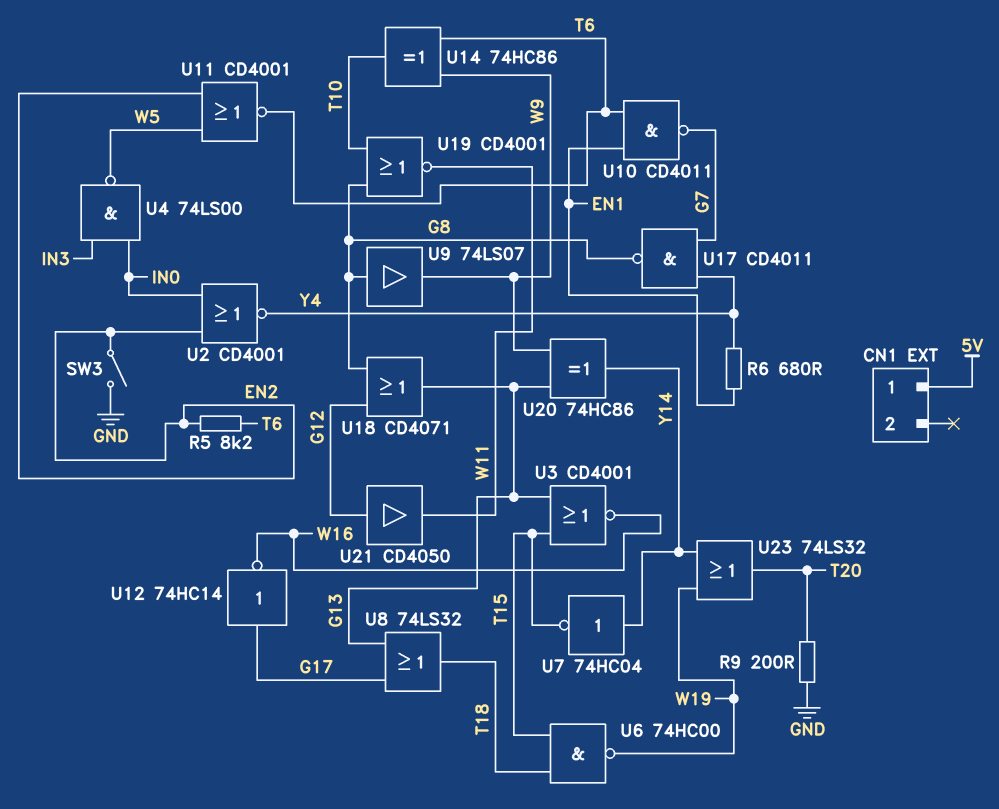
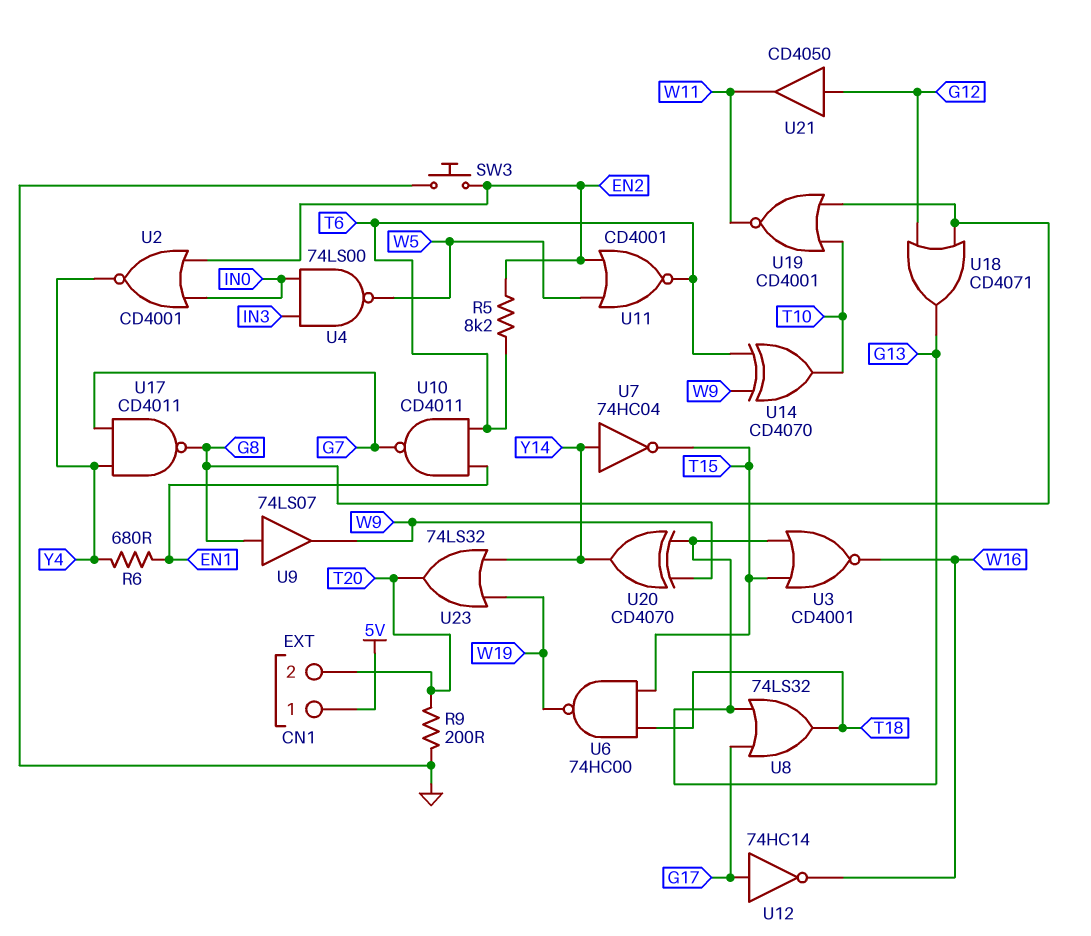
CN1 pin 2: none -> T20
SW3: switch (EN2, GND) -> button (EN2, GND)
U14: XOR 74HC86 (in T6, in W9, out T10) -> XOR CD4070 (in T6, in W9, out T10)
U20: XOR 74HC86 (in G13, in W9, out Y14) -> XOR CD4070 (in G13, in W9, out Y14)

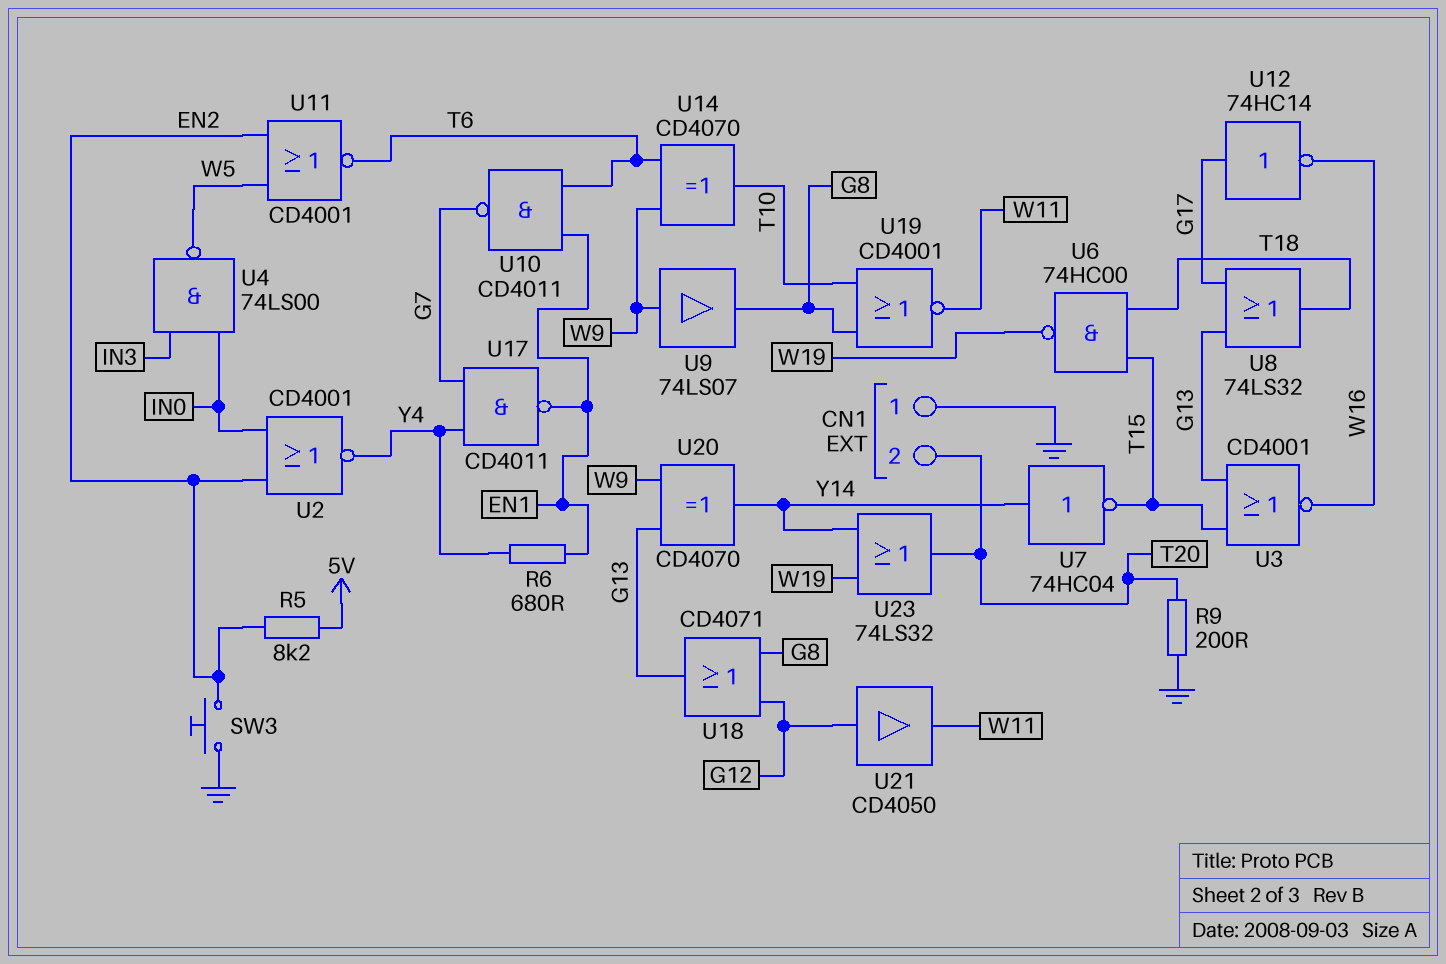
CN1 pin 1: 5V -> GND
R5: 8.2k (EN2, T6) -> 8.2k (5V, EN2)
U9: buffer 74LS07 (in G8, out W9) -> buffer 74LS07 (in W9, out G8)
U17: NAND CD4011 (in G7, in Y4, out G8) -> NAND CD4011 (in G7, in Y4, out EN1)

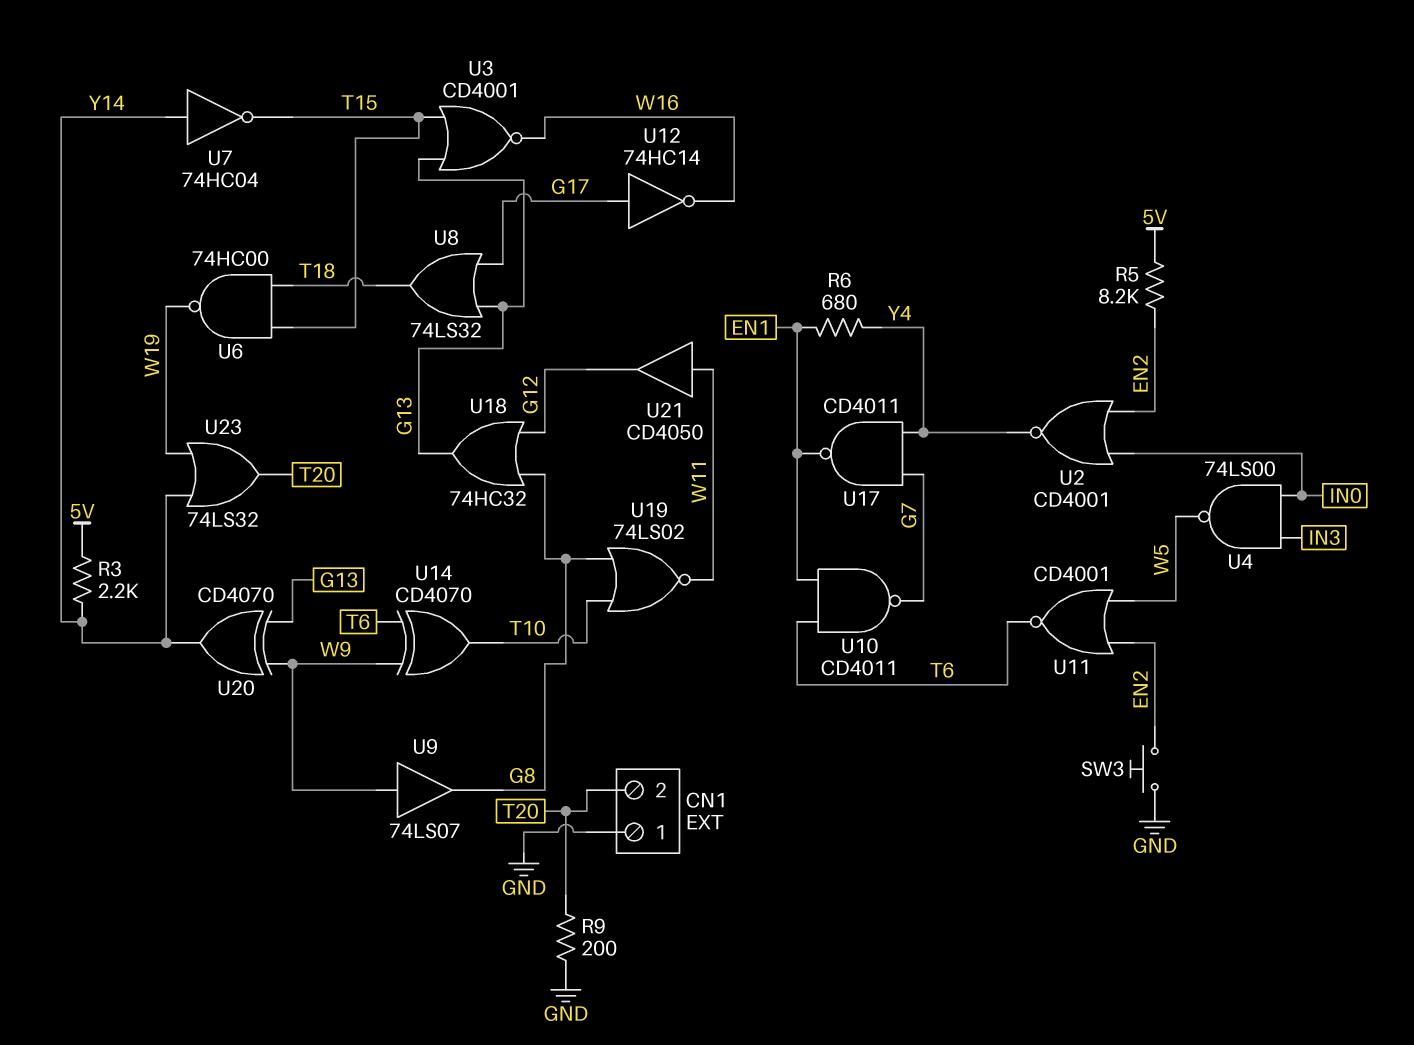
R3: none -> 2.2k (5V, Y14)
U18: OR CD4071 (in G8, in G12, out G13) -> OR 74HC32 (in G8, in G12, out G13)
U19: NOR CD4001 (in G8, in T10, out W11) -> NOR 74LS02 (in G8, in T10, out W11)
U21: buffer CD4050 (in G12, out W11) -> buffer CD4050 (in W11, out G12)

